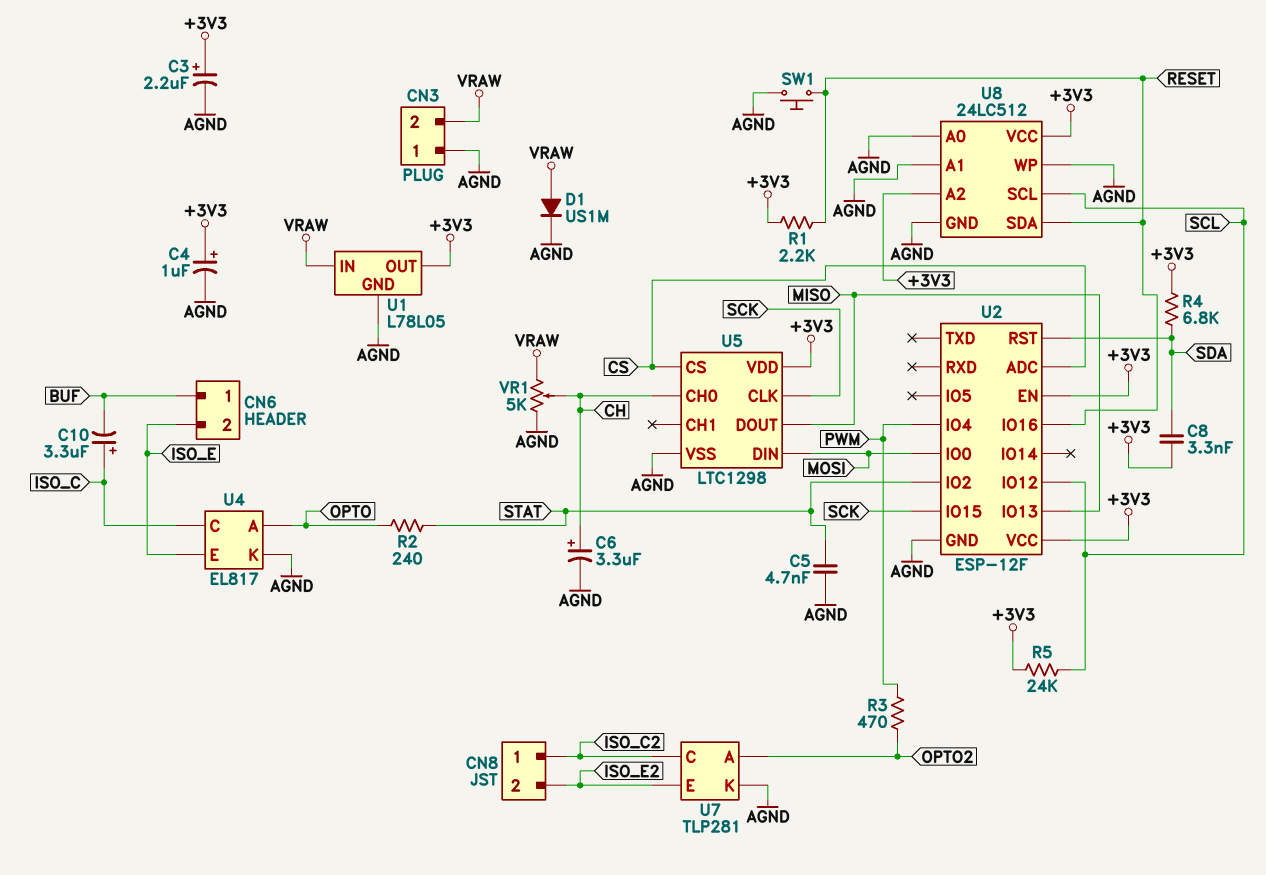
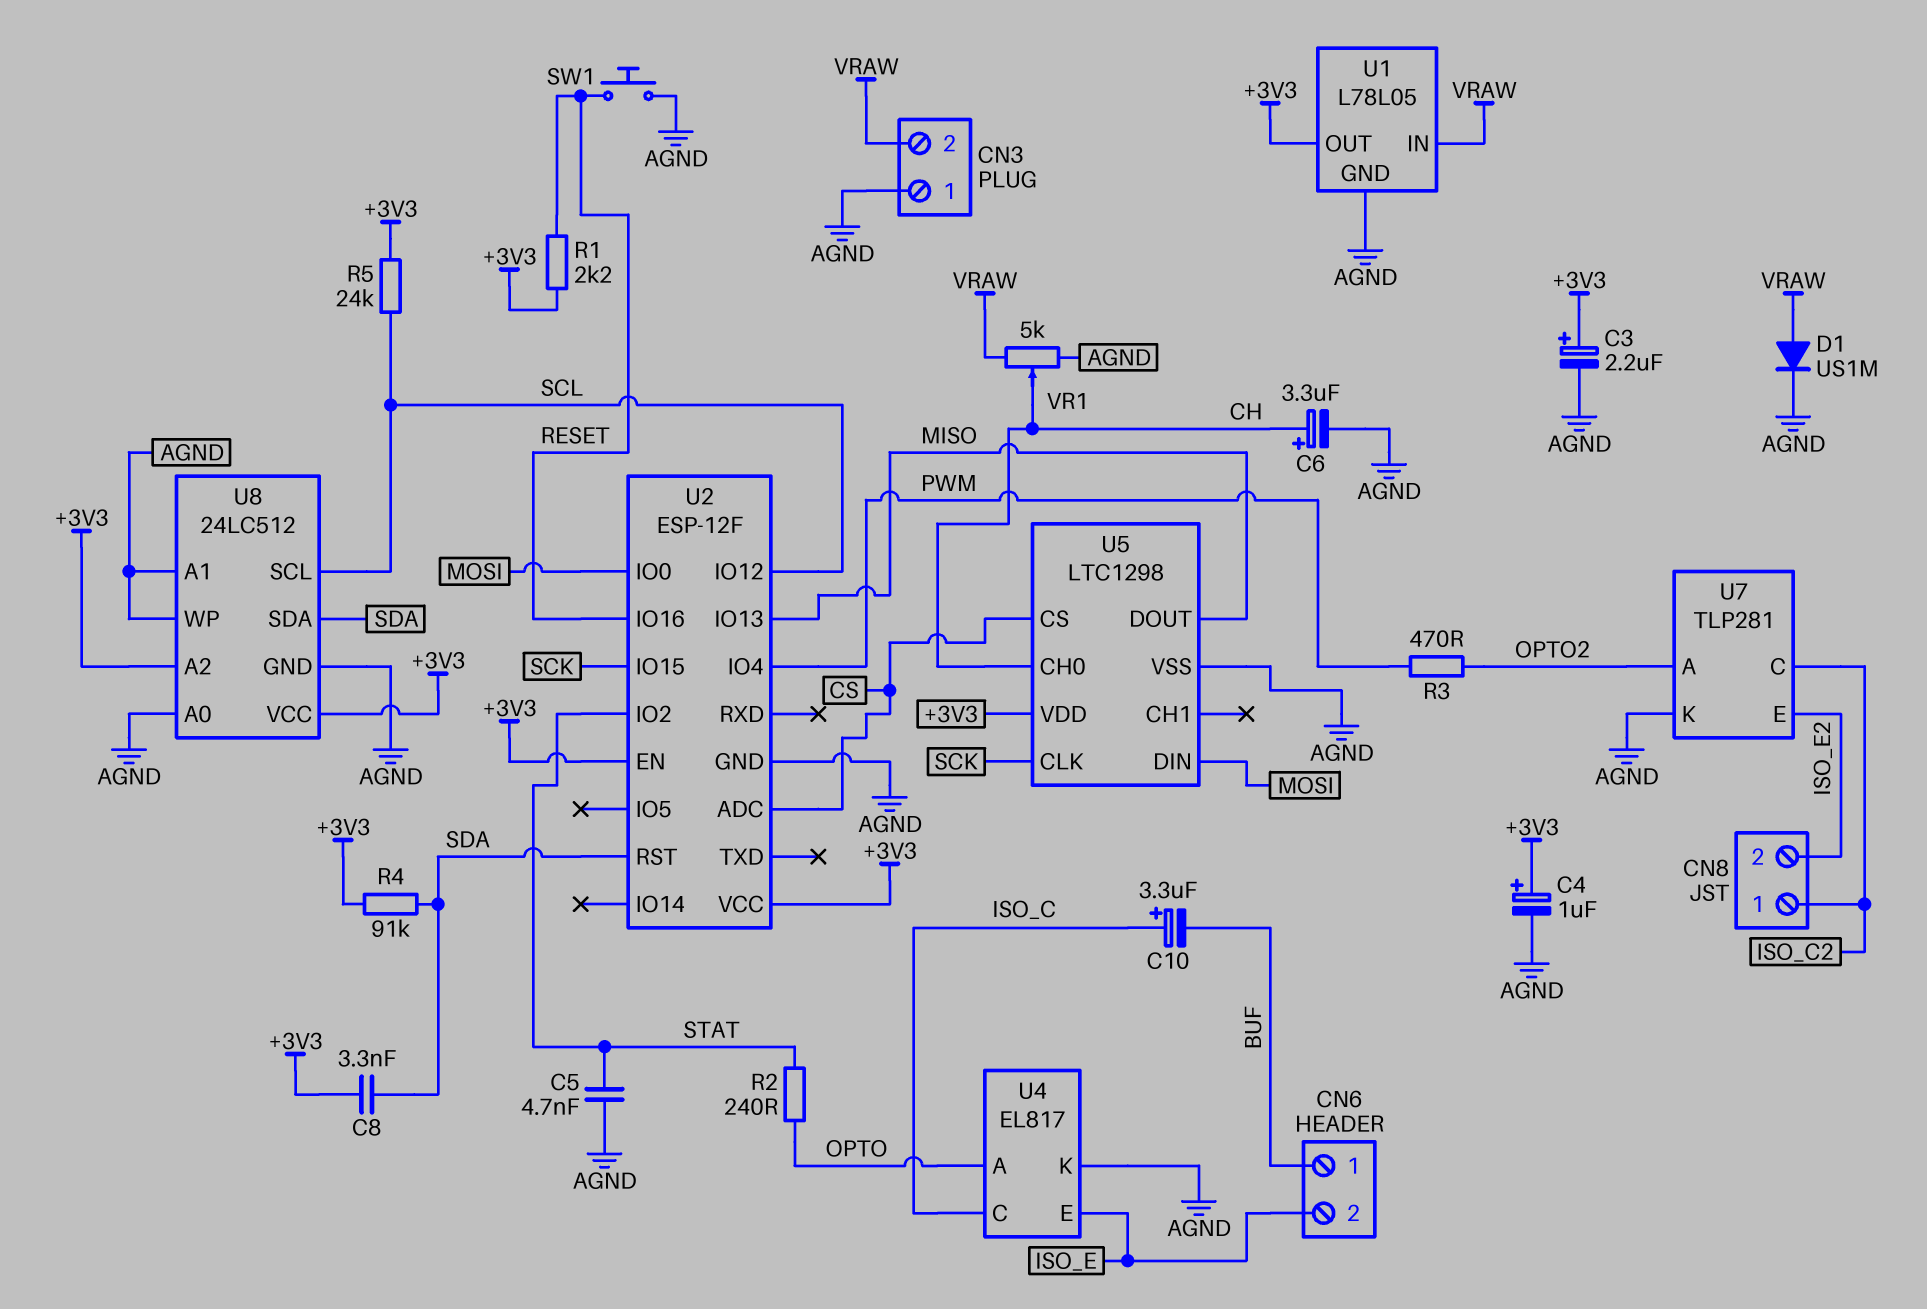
R4: 6.8k (+3V3, SDA) -> 91k (+3V3, SDA)
U8 pin SDA: RESET -> SDA

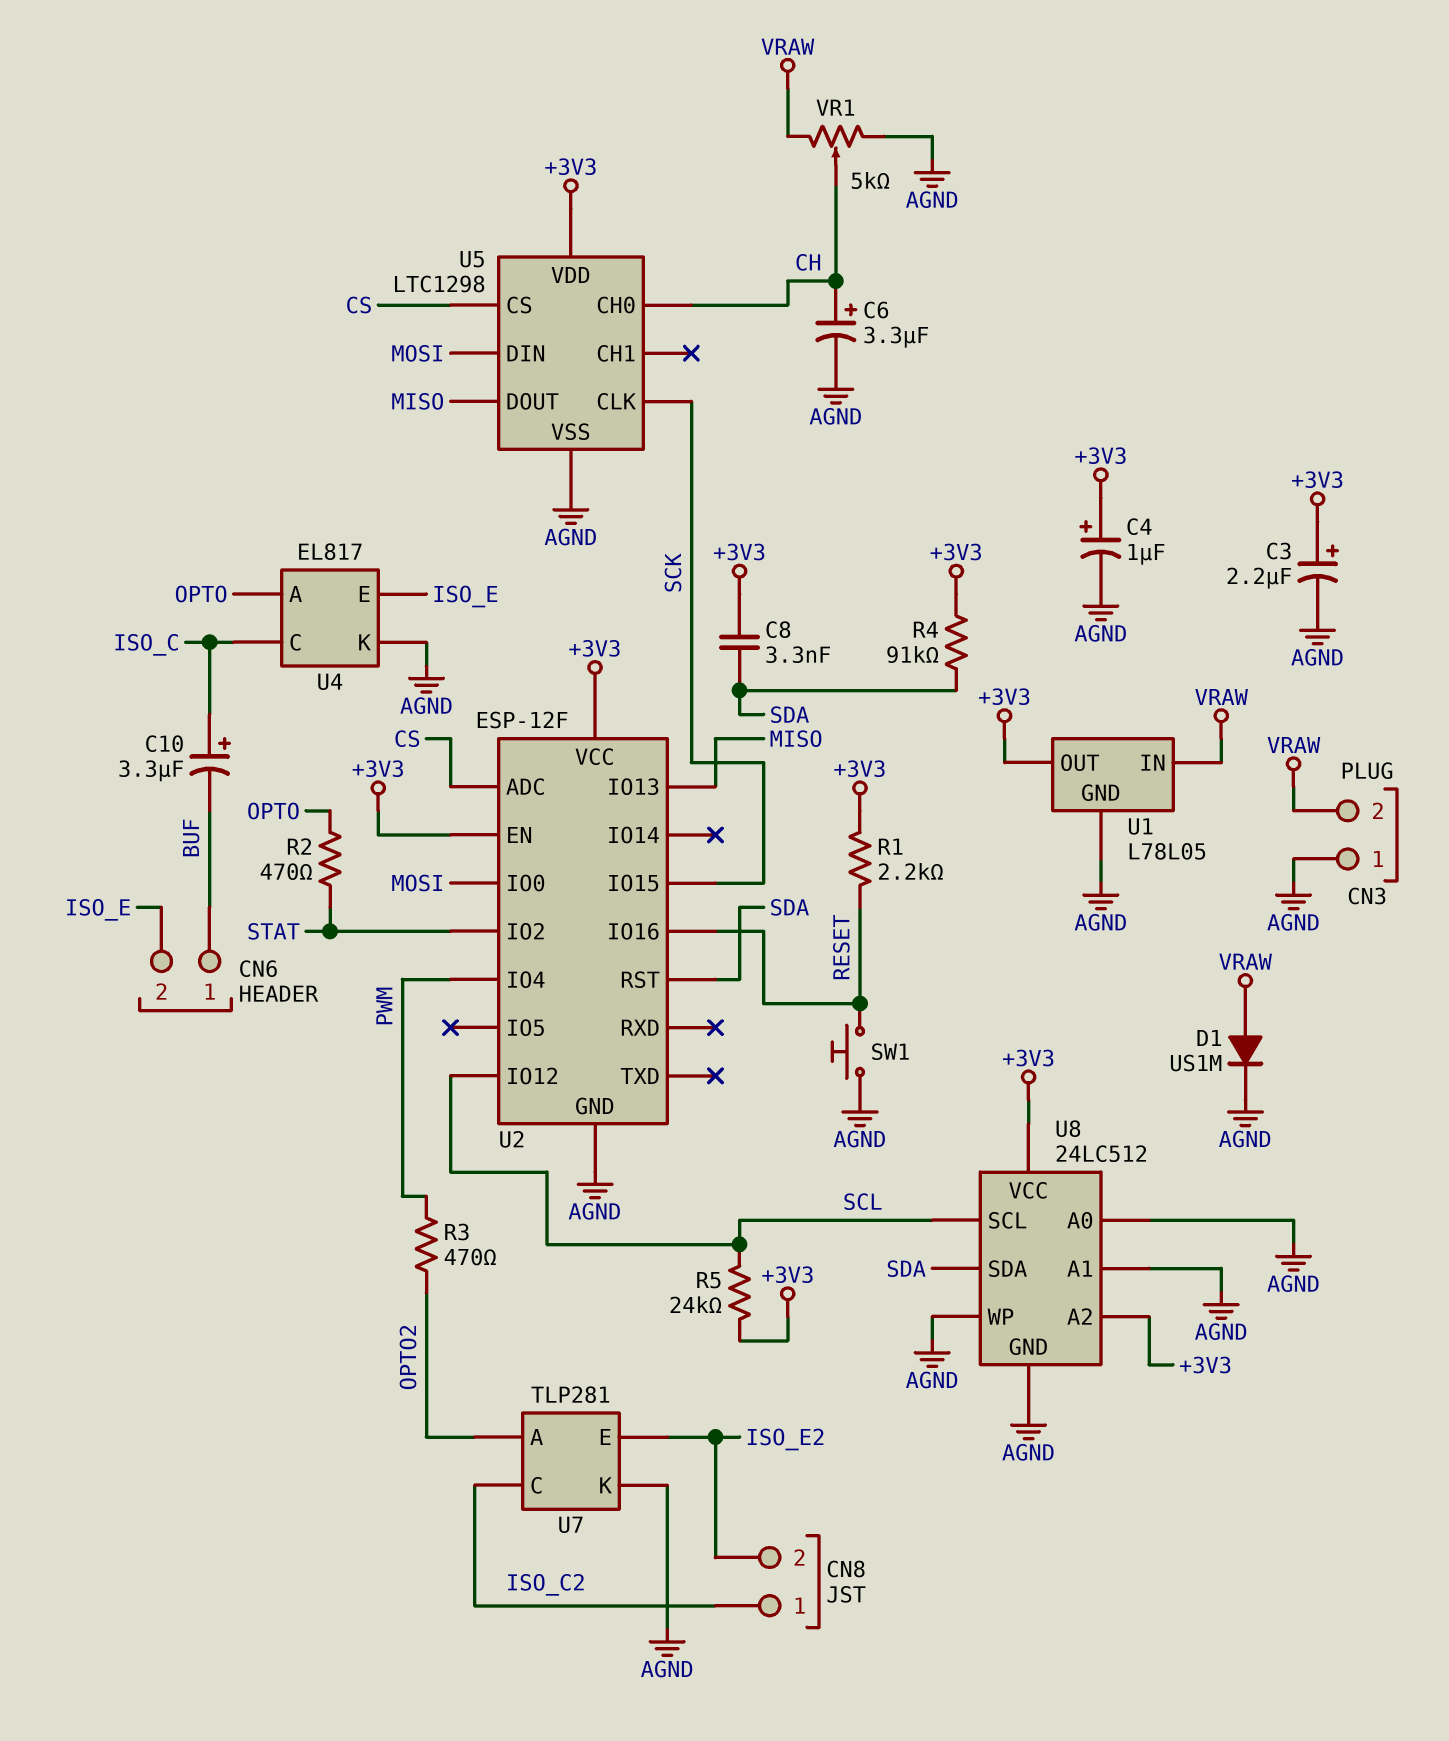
C5: 4.7nF (AGND, STAT) -> none
R2: 240 (OPTO, STAT) -> 470 (OPTO, STAT)

